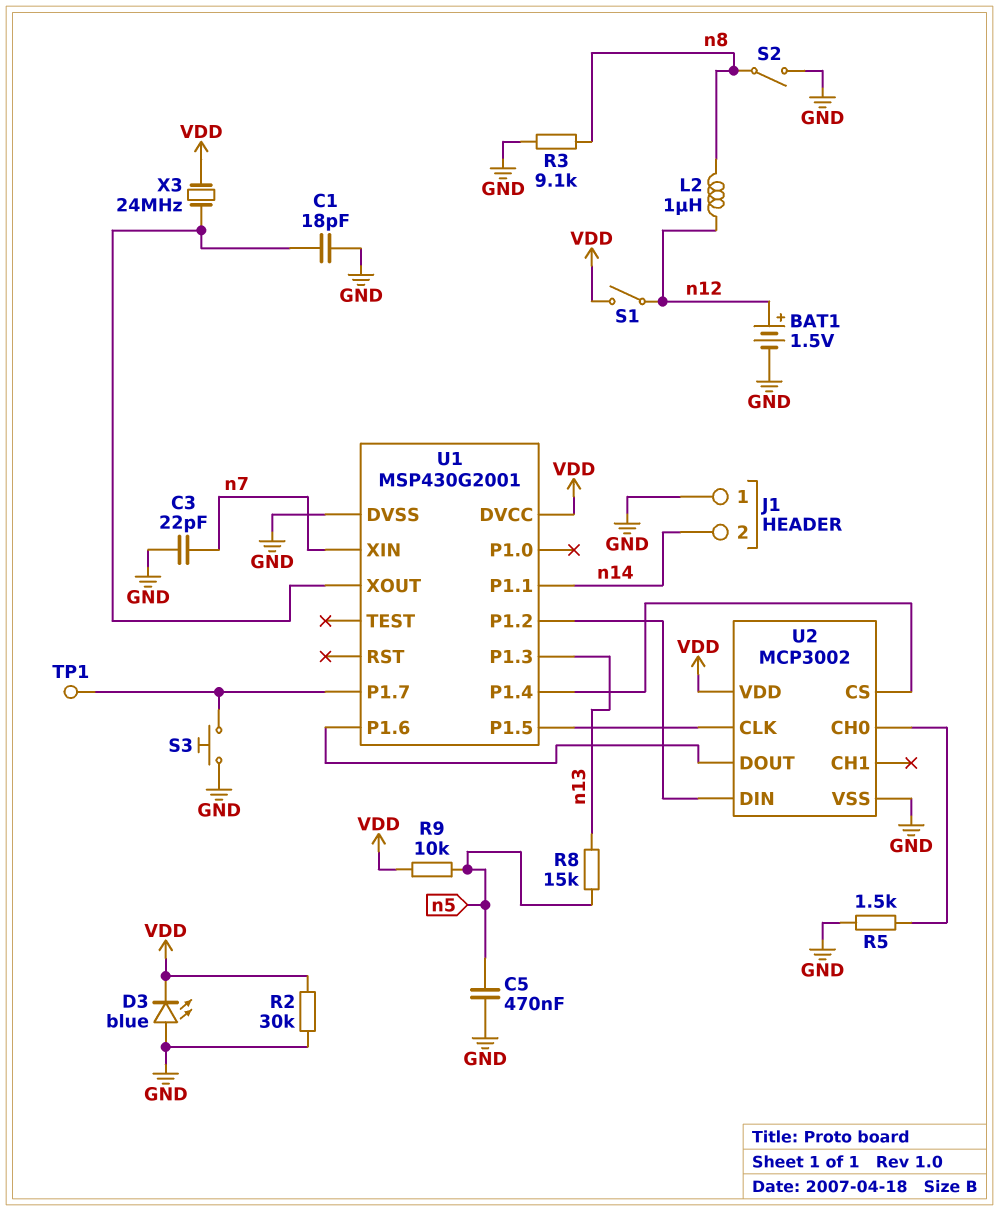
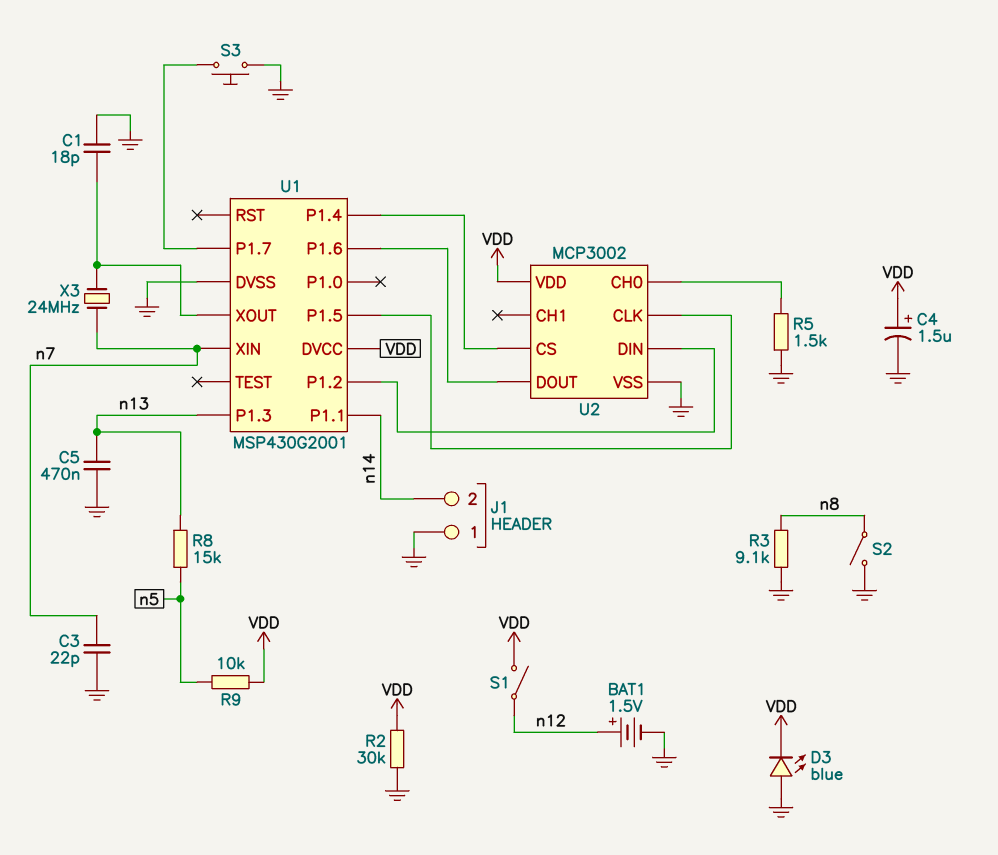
C4: none -> 1.5uF (plus VDD, minus GND)
C5: 470nF (GND, n5) -> 470nF (GND, n13)
L2: 1uH (n8, n12) -> none
TP1: test point (U1/P1.7) -> none
X3: 24MHz (U1/XOUT, VDD) -> 24MHz (U1/XOUT, n7)

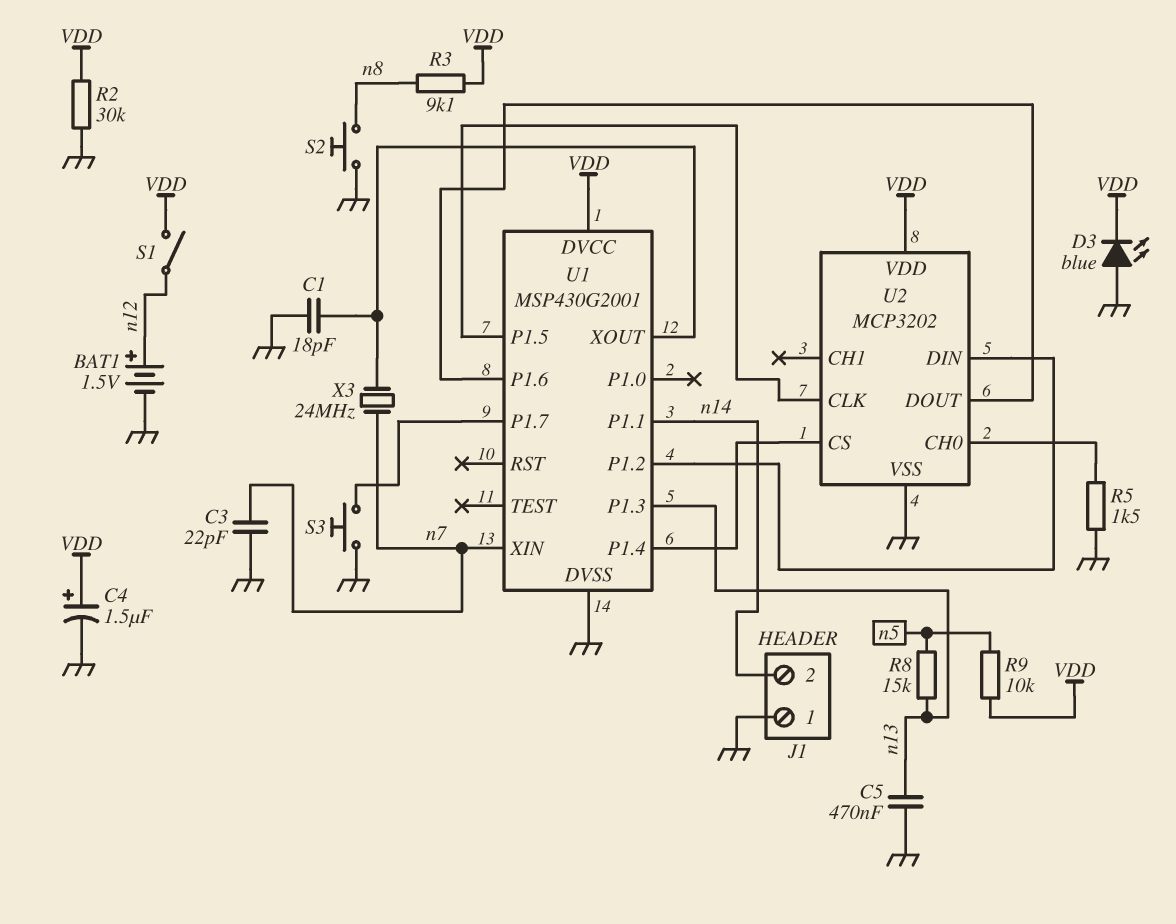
R3: 9.1k (GND, n8) -> 9.1k (VDD, n8)
S2: switch (GND, n8) -> button (GND, n8)
U2: MCP3002 -> MCP3202

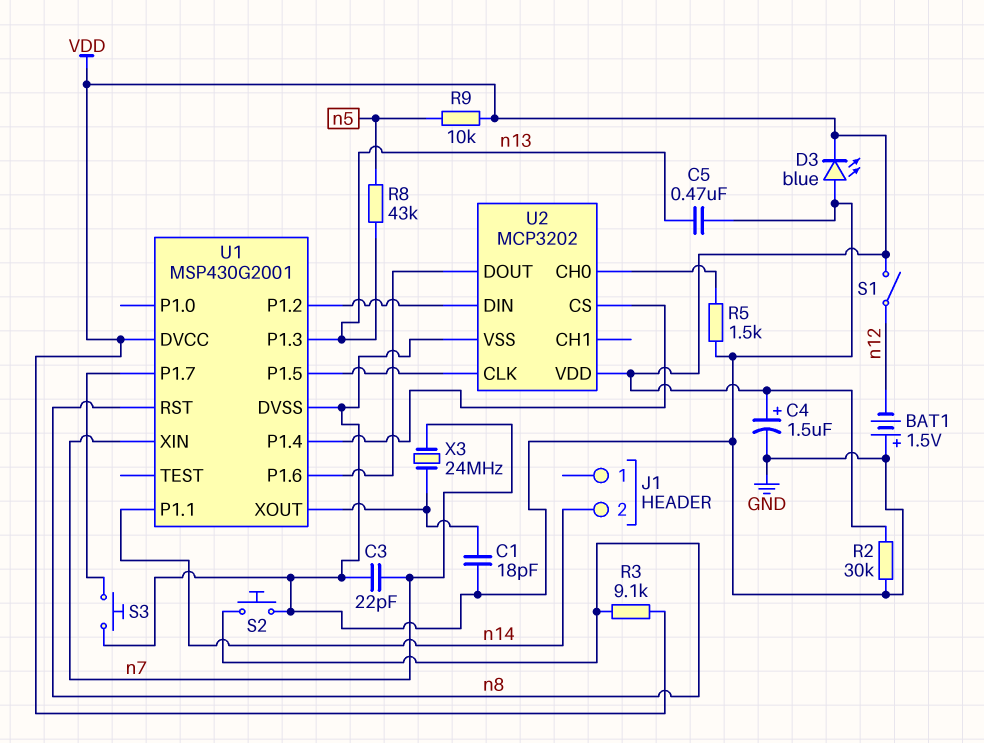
BAT1: 1.5V (plus n12, minus GND) -> 1.5V (plus GND, minus n12)
J1 pin 1: GND -> none
R8: 15k (n5, n13) -> 43k (n5, n13)
U1 pin RST: none -> n8

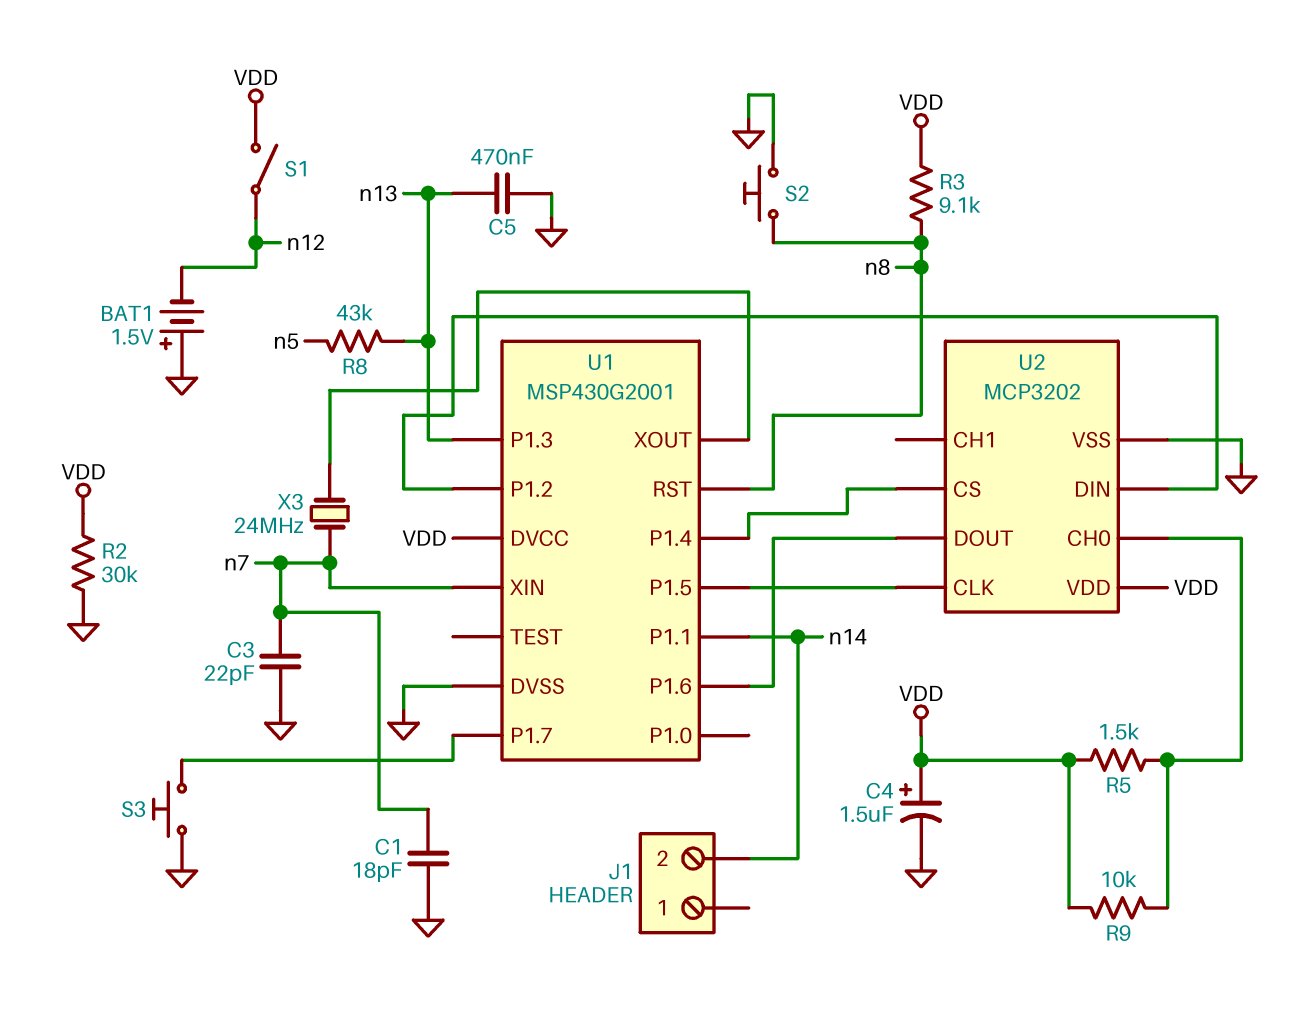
C1: 18pF (GND, U1/XOUT) -> 18pF (GND, n7)
D3: LED blue (A GND, K VDD) -> none
R5: 1.5k (GND, U2/CH0) -> 1.5k (U2/CH0, VDD)
R9: 10k (VDD, n5) -> 10k (U2/CH0, VDD)

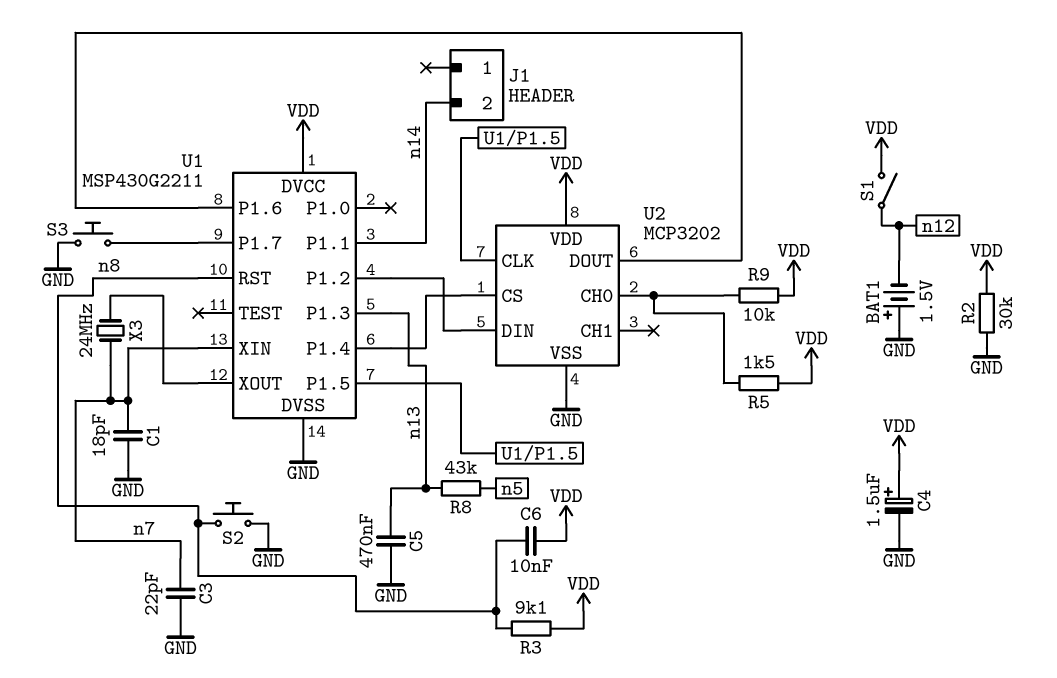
C6: none -> 10nF (VDD, n8)
U1: MSP430G2001 -> MSP430G2211

